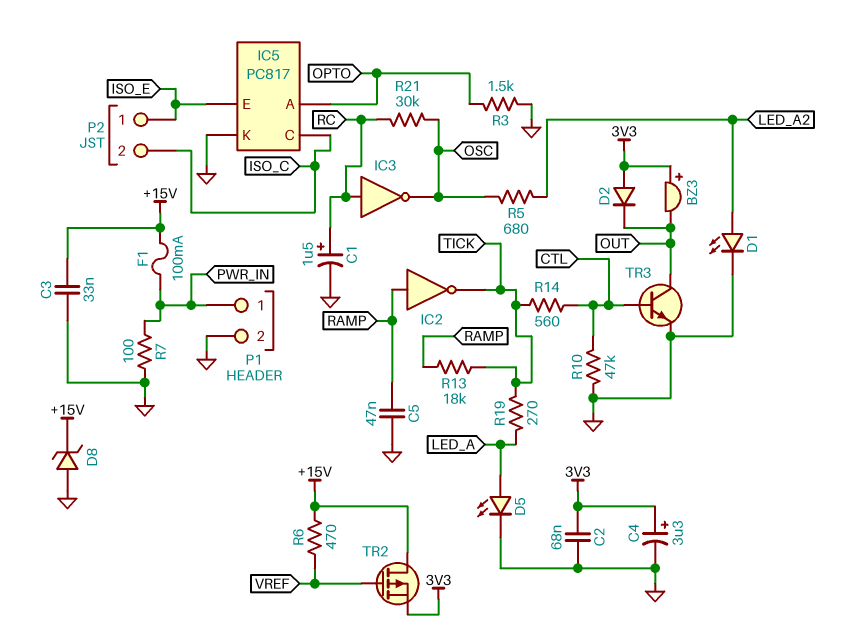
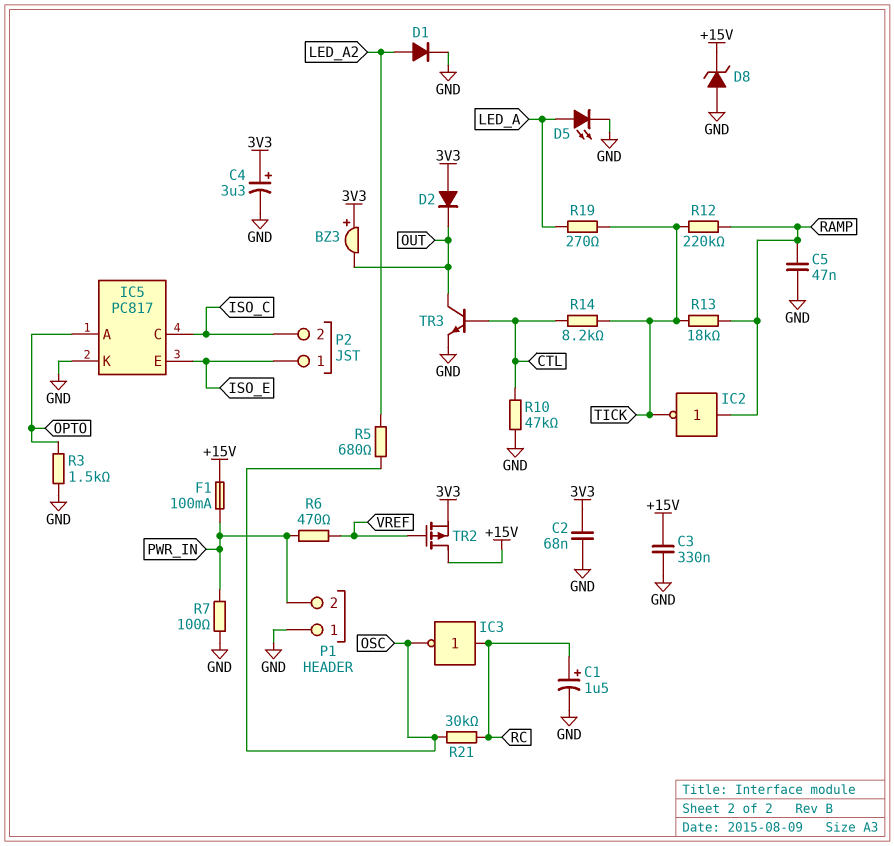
C3: 33nF (+15V, GND) -> 330nF (+15V, GND)
D1: LED (A LED_A2, K GND) -> diode (A LED_A2, K GND)
P1 pin 1: PWR_IN -> GND
P1 pin 2: GND -> PWR_IN
R6: 470 (+15V, VREF) -> 470 (PWR_IN, VREF)
R12: none -> 220k (RAMP, TICK)
R14: 560 (CTL, TICK) -> 8.2k (CTL, TICK)

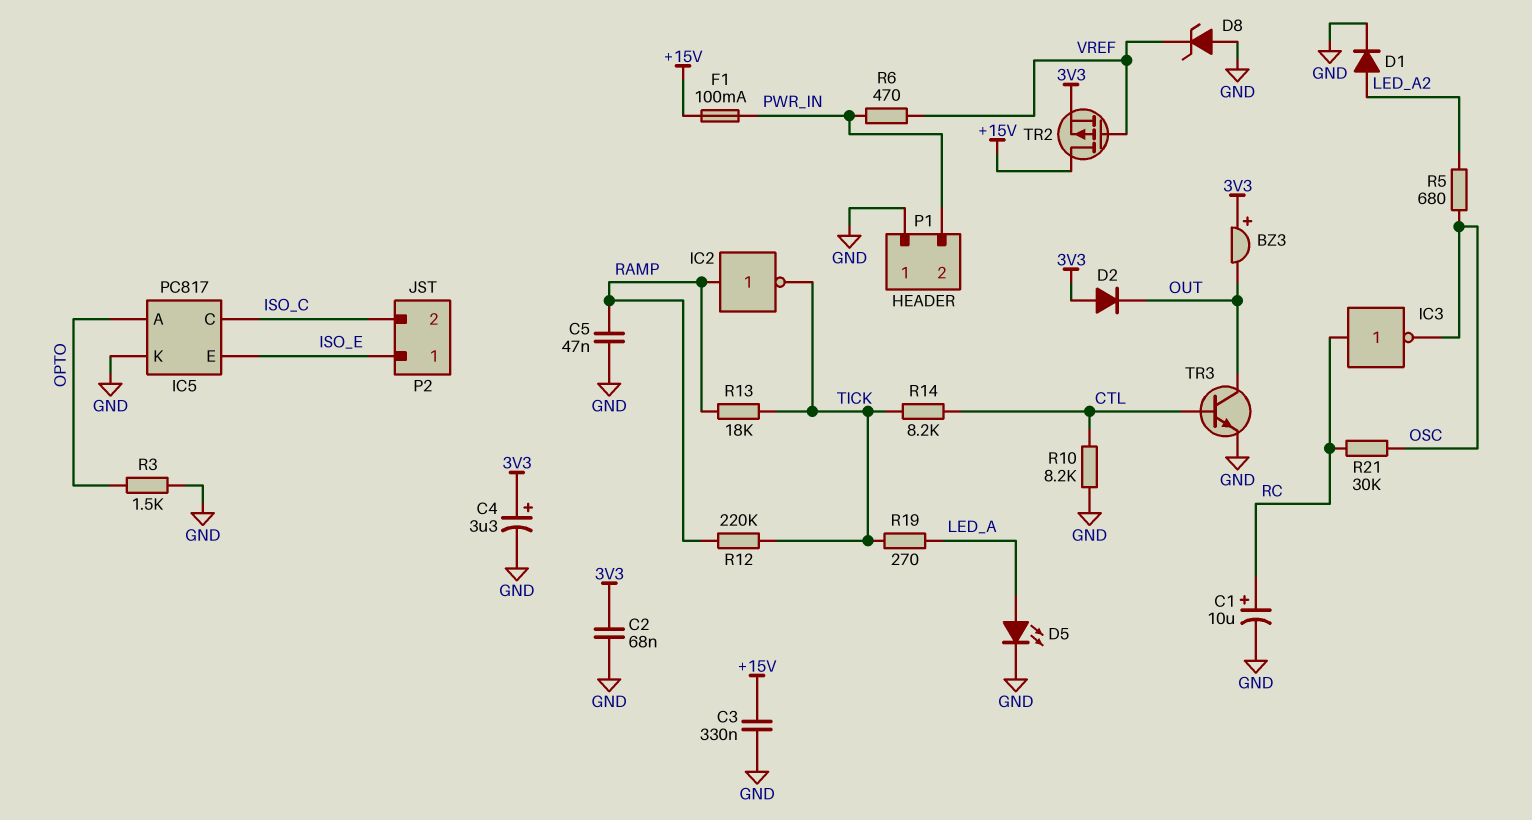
C1: 1.5uF (plus RC, minus GND) -> 10uF (plus RC, minus GND)
D8: zener (A GND, K +15V) -> zener (A GND, K VREF)
R7: 100 (GND, PWR_IN) -> none
R10: 47k (CTL, GND) -> 8.2k (CTL, GND)

